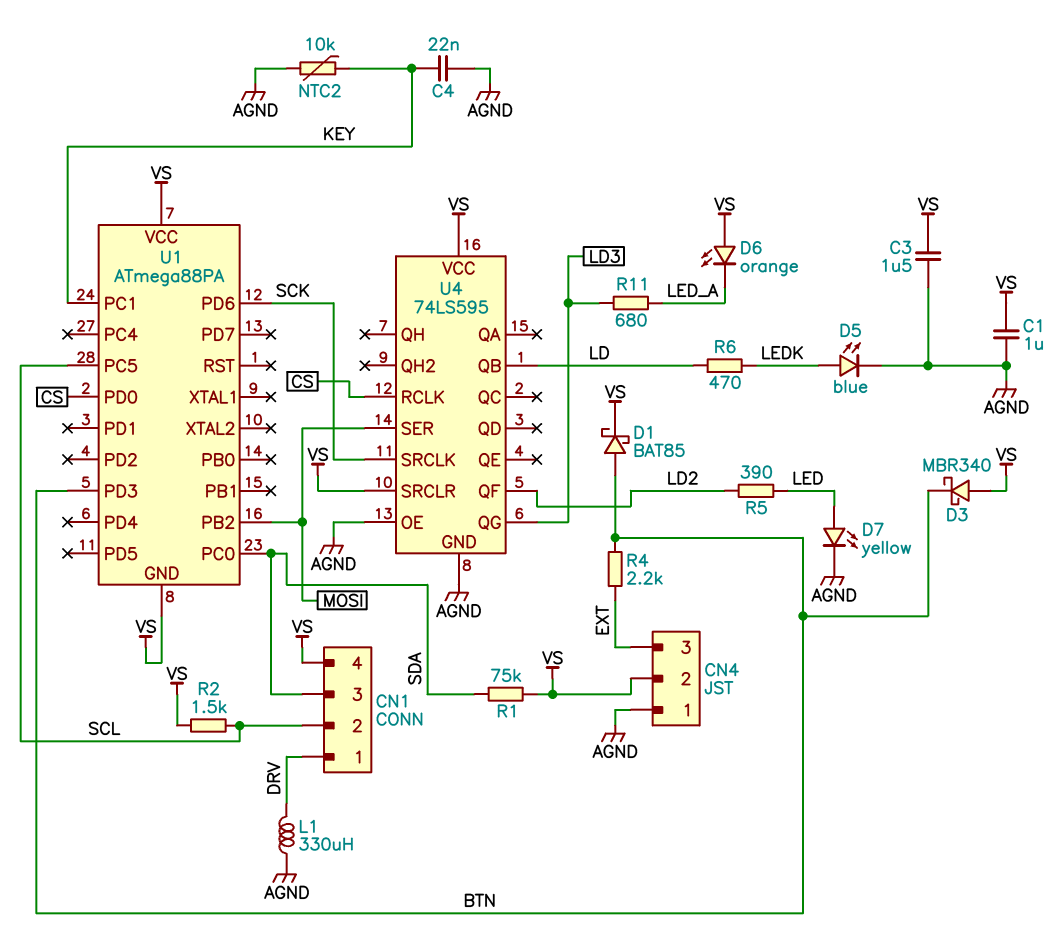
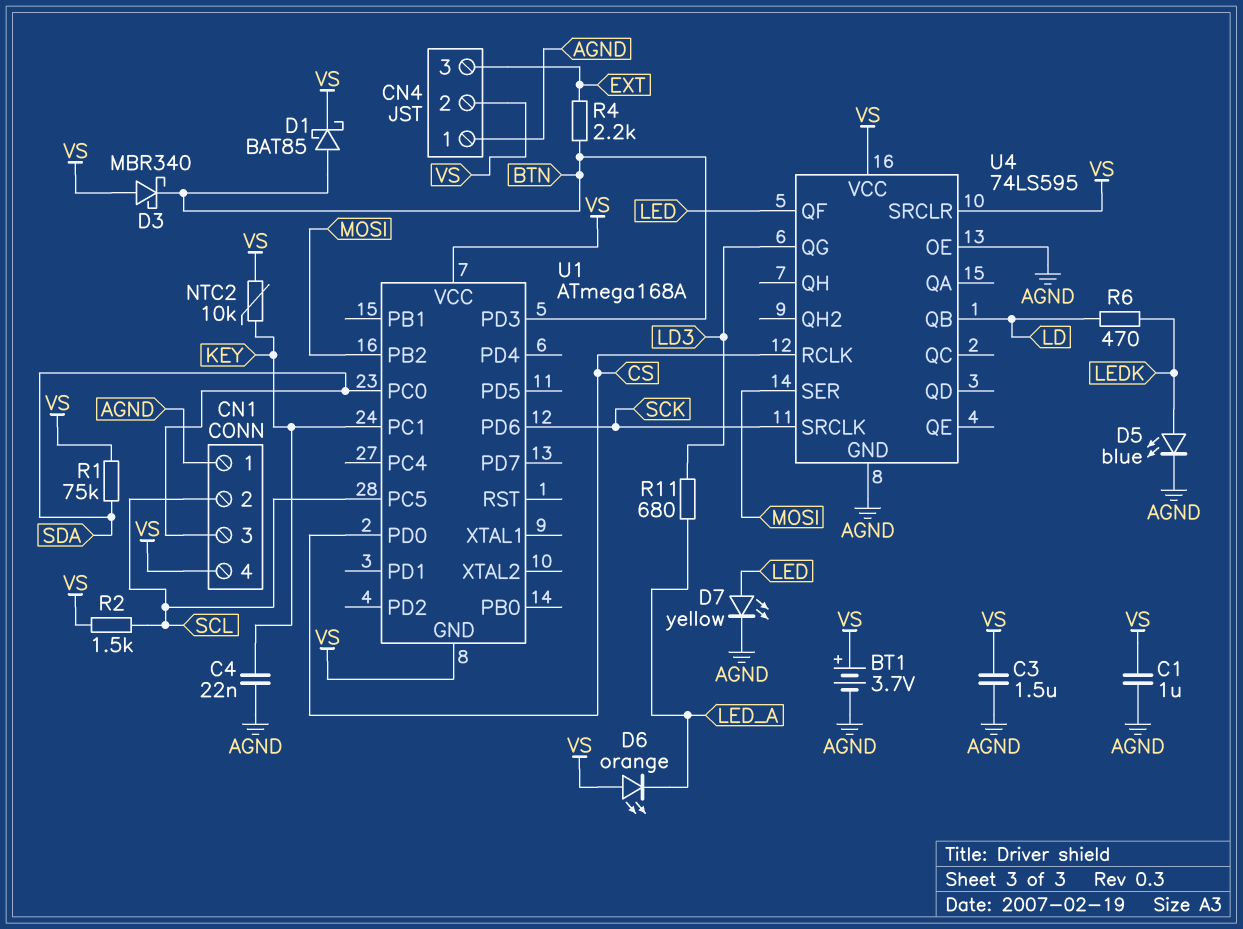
BT1: none -> 3.7V (plus VS, minus AGND)
CN1 pin 1: DRV -> AGND
L1: 330uH (AGND, DRV) -> none
NTC2: 10k (AGND, KEY) -> 10k (KEY, VS)
R5: 390 (LD2, LED) -> none
U1: ATmega88PA -> ATmega168A
U4 pin QF: LD2 -> LED

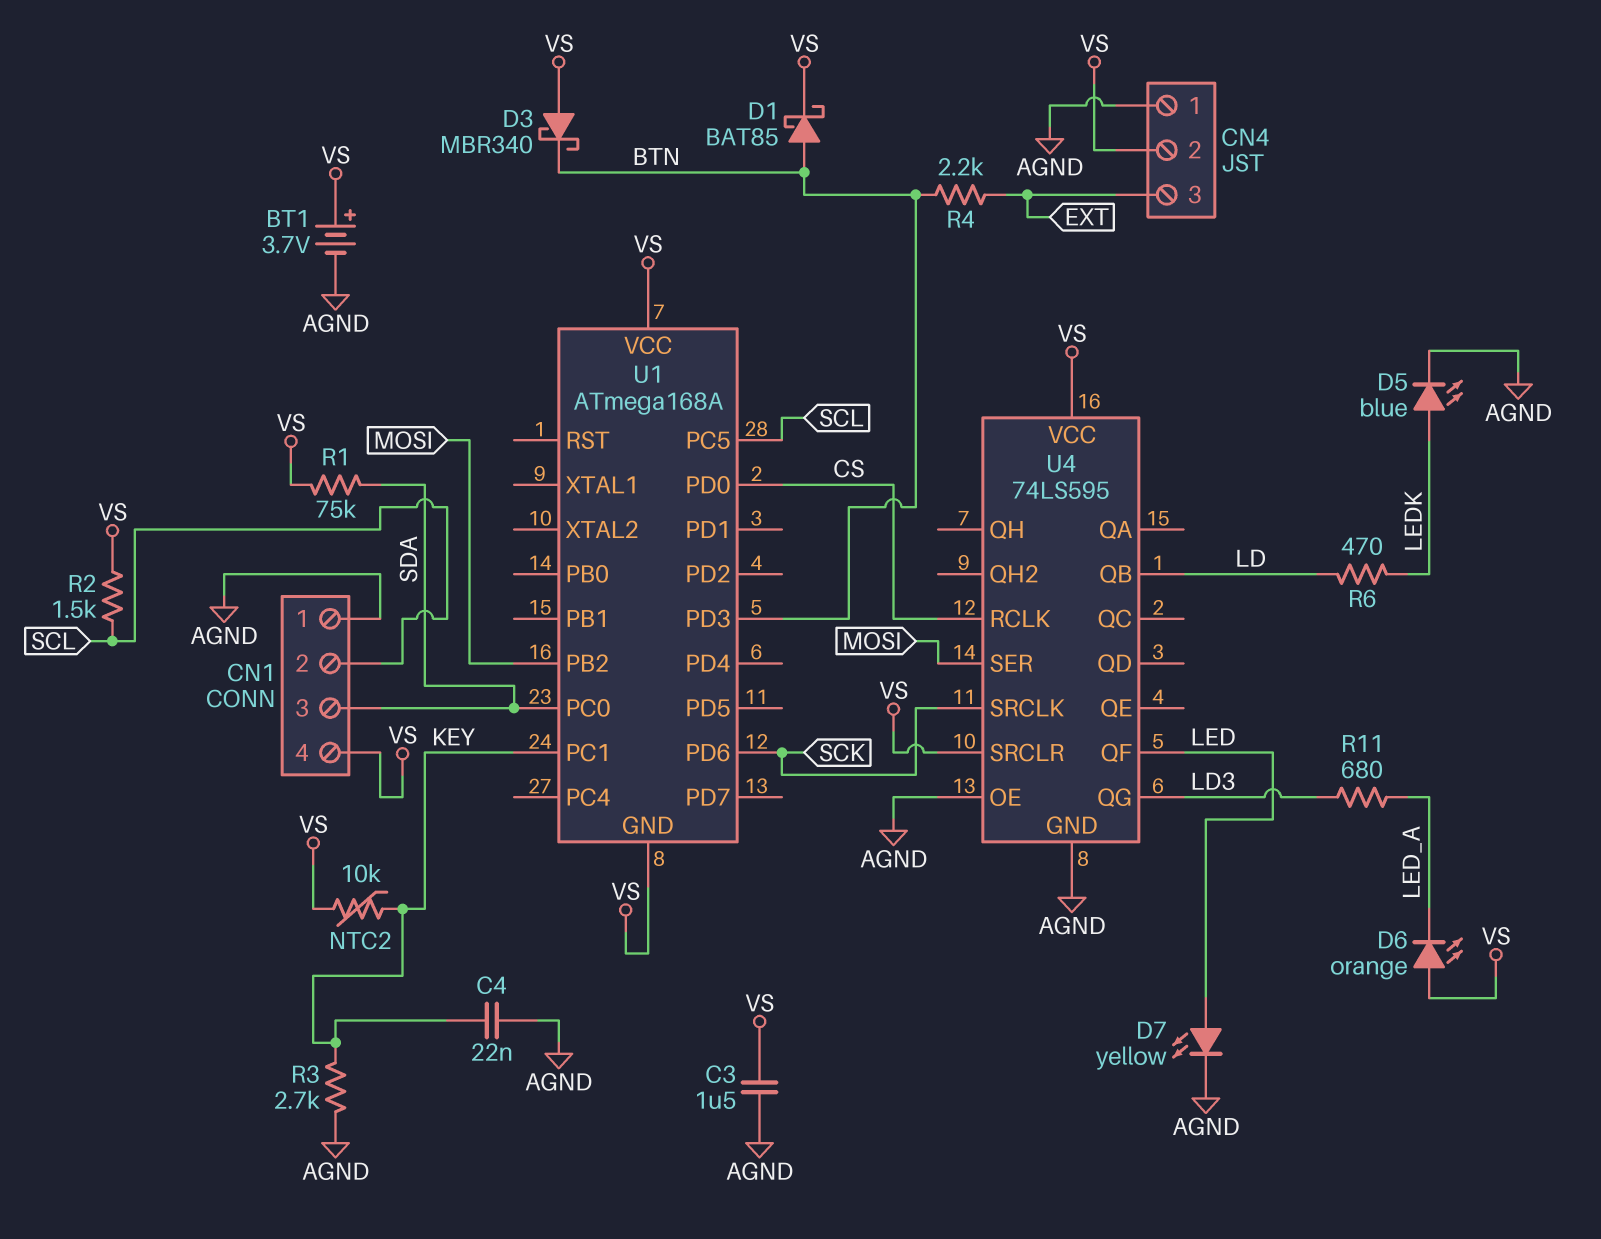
C1: 1uF (AGND, VS) -> none
R3: none -> 2.7k (AGND, KEY)

